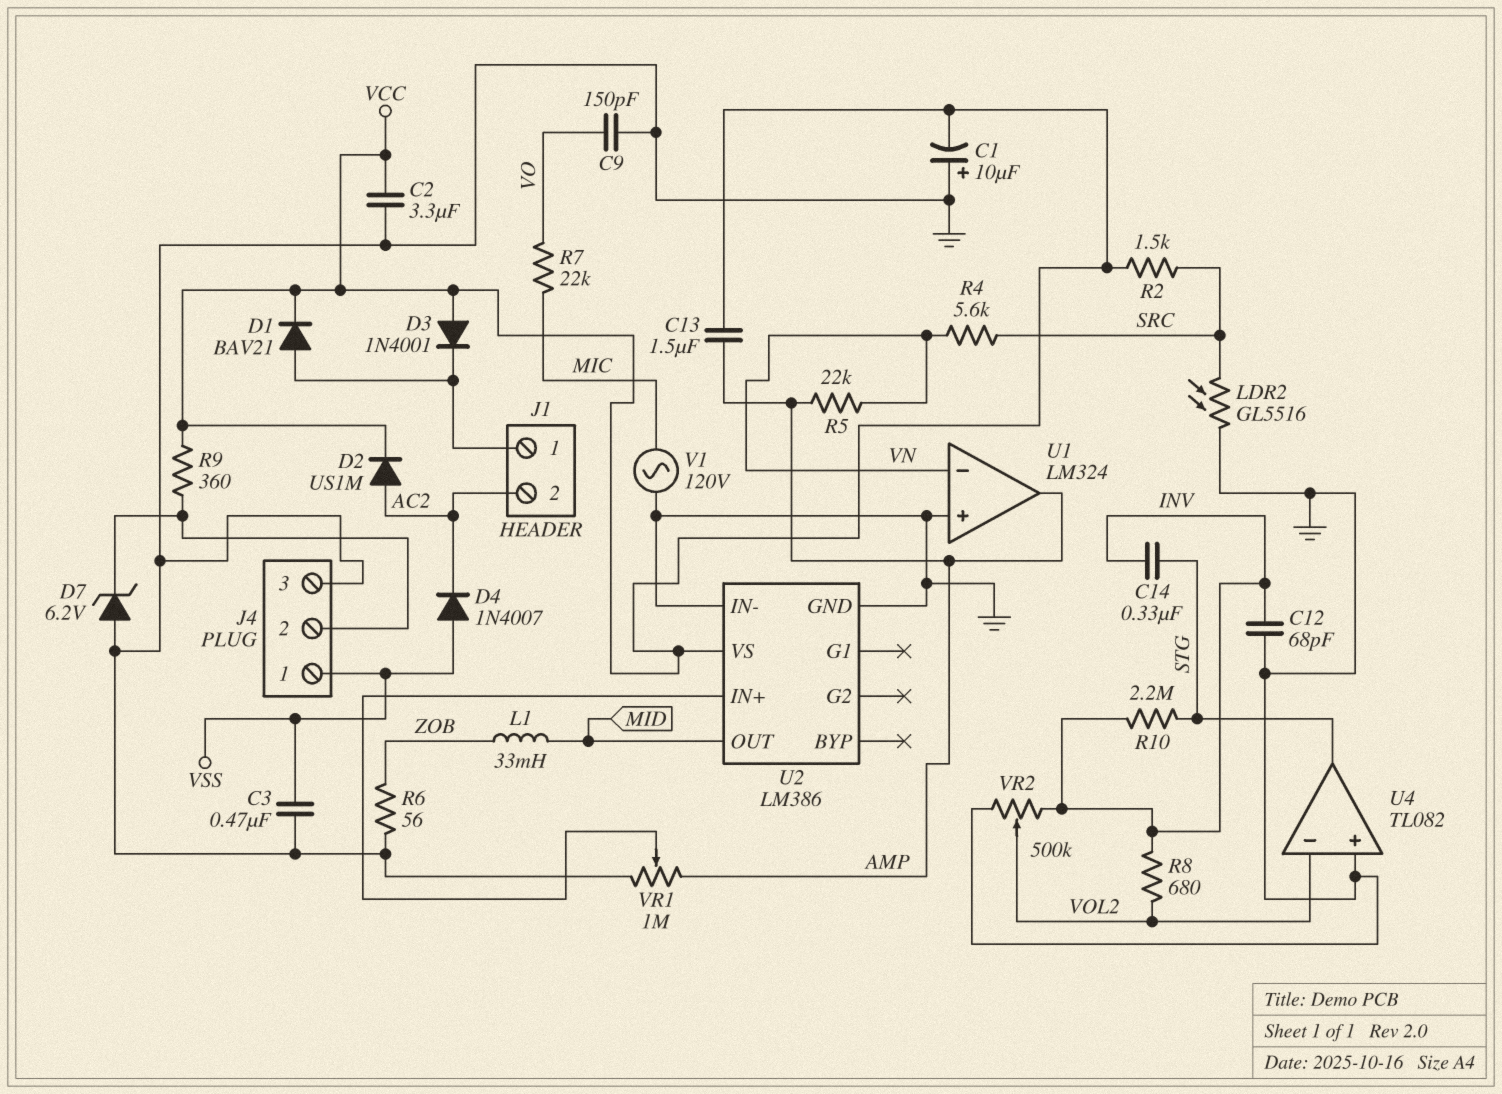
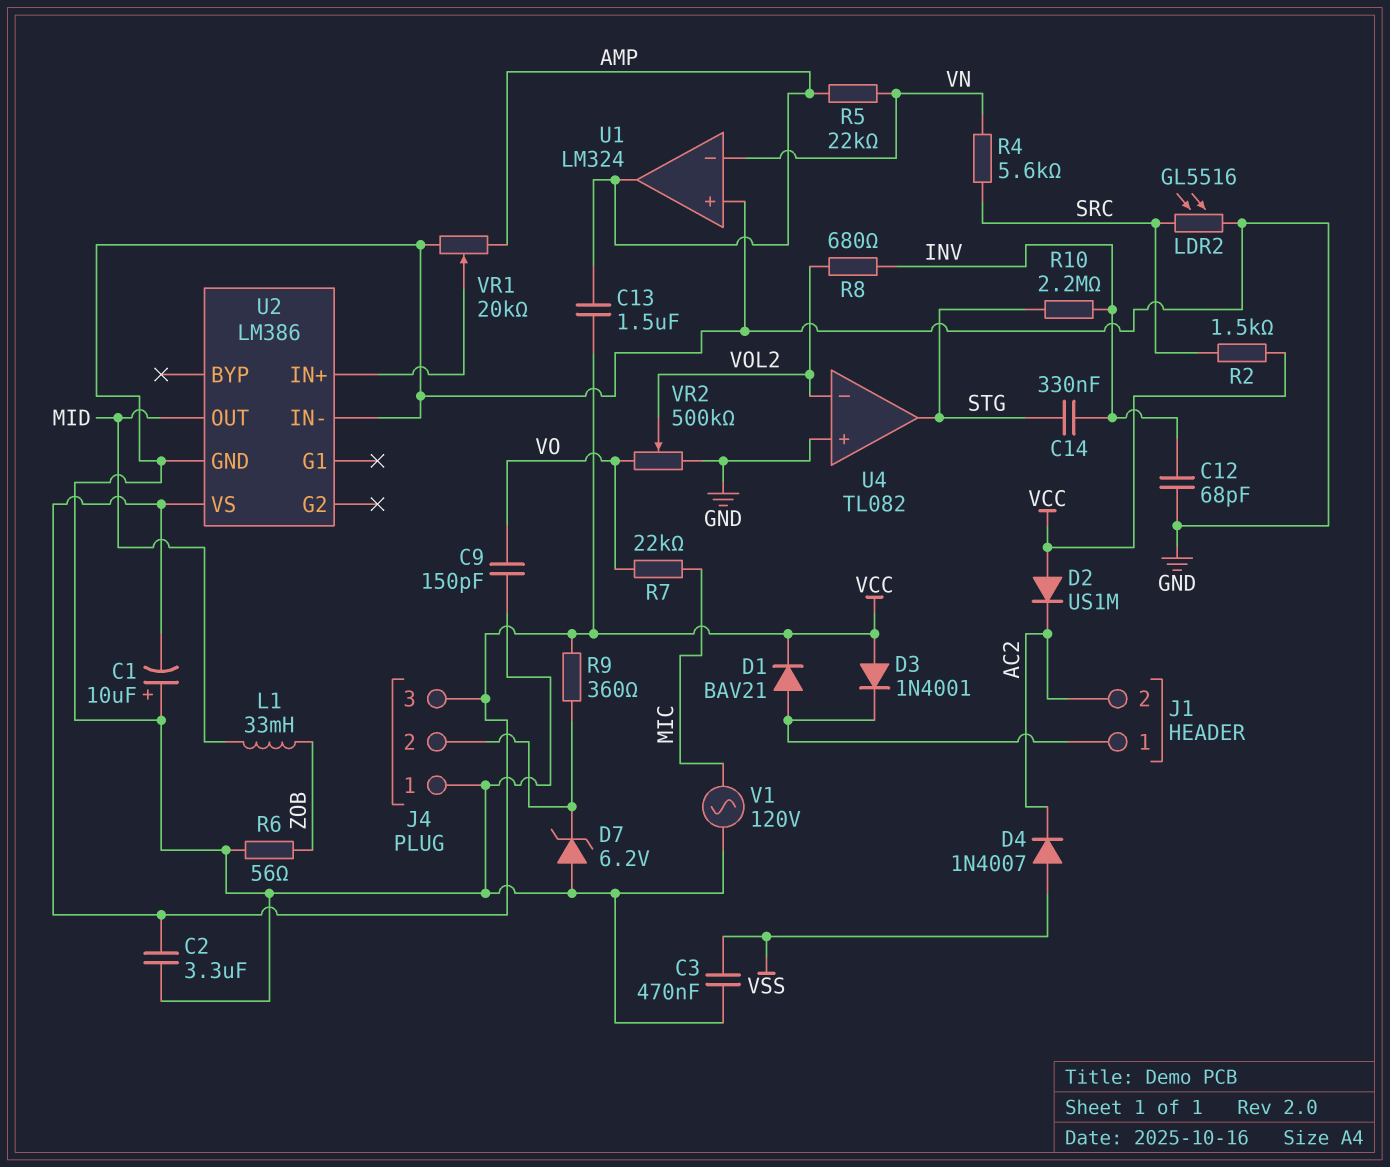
D2: diode US1M (A AC2, K VCC) -> diode US1M (A VCC, K AC2)
J4 pin 1: VSS -> GND
J4 pin 3: GND -> VCC
VR1: 1M (AMP, GND, wiper U2/IN+) -> 20k (AMP, GND, wiper U2/IN+)
VR2: 500k (GND, INV, wiper VOL2) -> 500k (GND, VO, wiper VOL2)

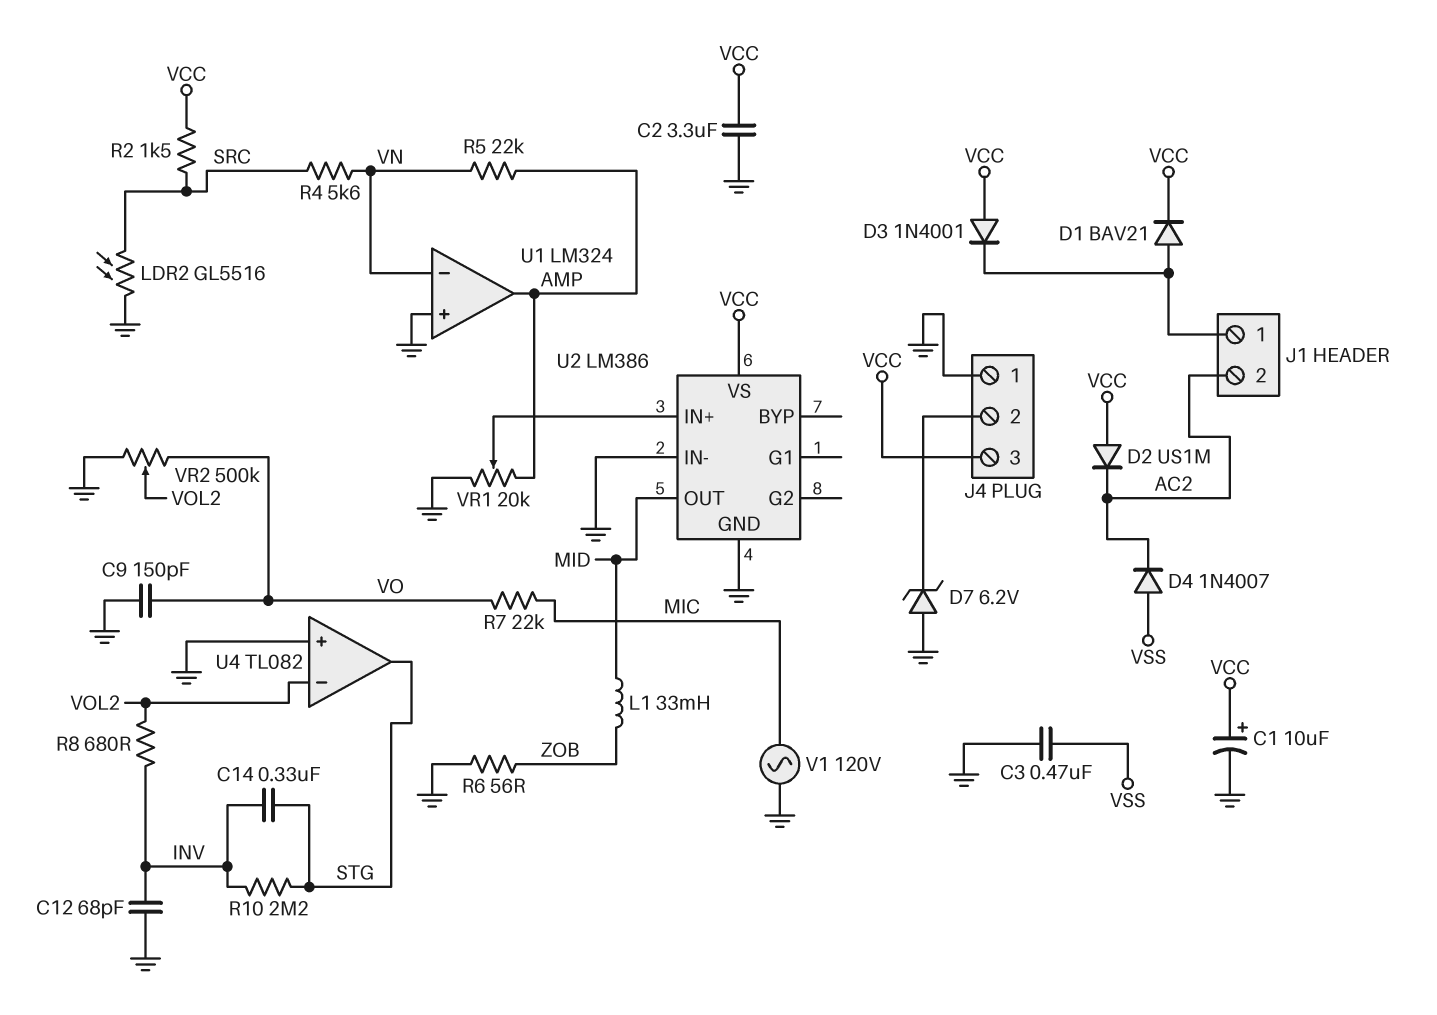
C1: 10uF (plus GND, minus VCC) -> 10uF (plus VCC, minus GND)
C13: 1.5uF (AMP, VCC) -> none
R9: 360 (J4/2, VCC) -> none

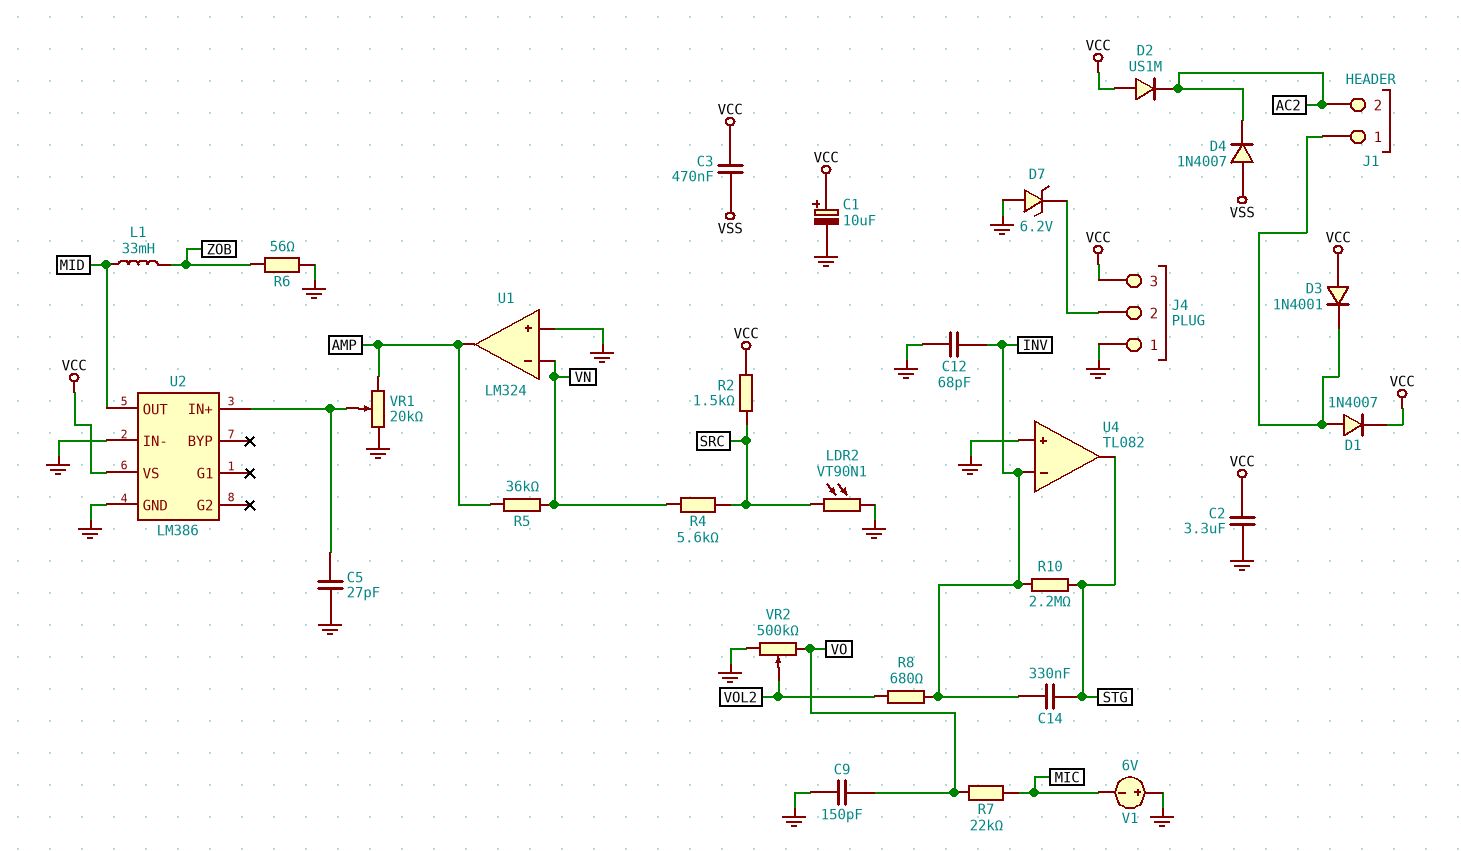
C3: 470nF (GND, VSS) -> 470nF (VCC, VSS)
C5: none -> 27pF (GND, U2/IN+)
D1: diode BAV21 (A J1/1, K VCC) -> diode 1N4007 (A J1/1, K VCC)
LDR2: GL5516 (GND, SRC) -> VT90N1 (GND, SRC)
R5: 22k (AMP, VN) -> 36k (AMP, VN)
U4 pin in-: VOL2 -> INV
V1: AC 120V (GND, MIC) -> 6V (plus GND, minus MIC)

